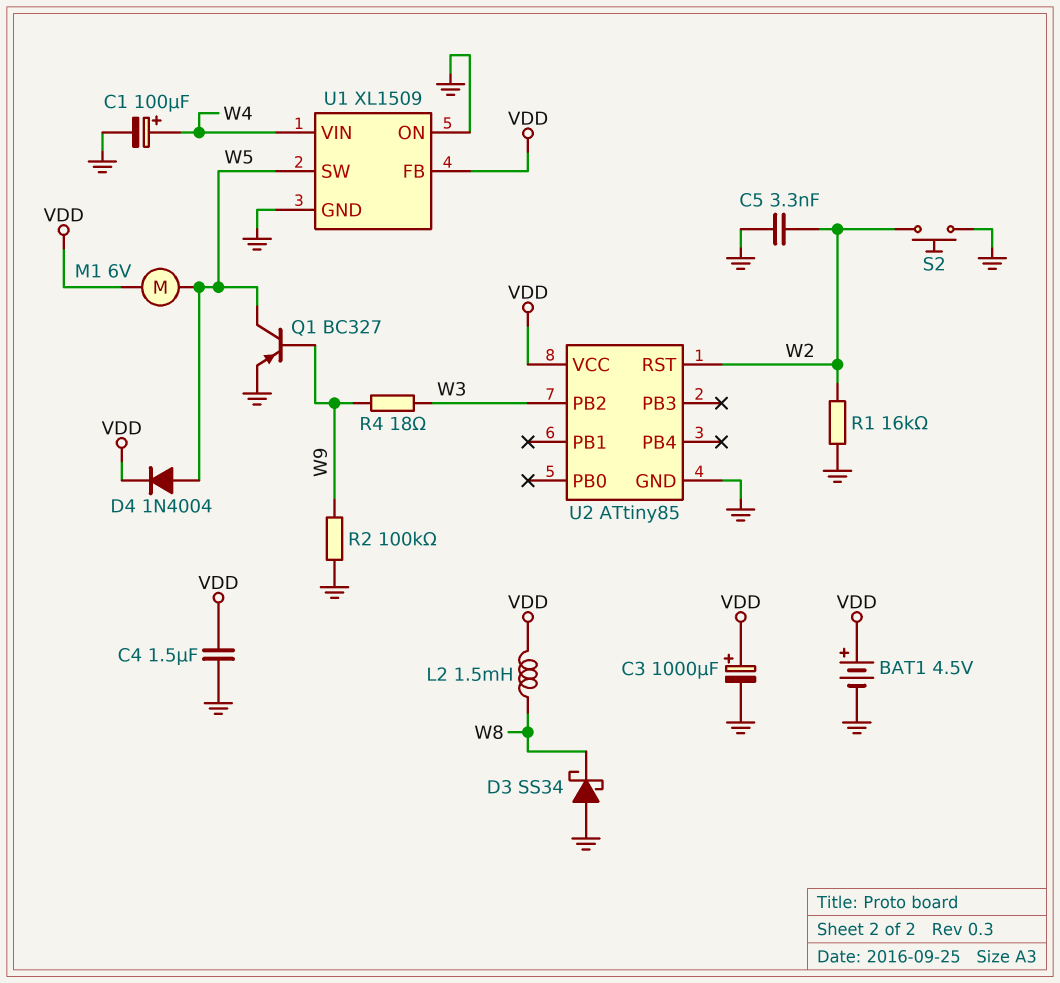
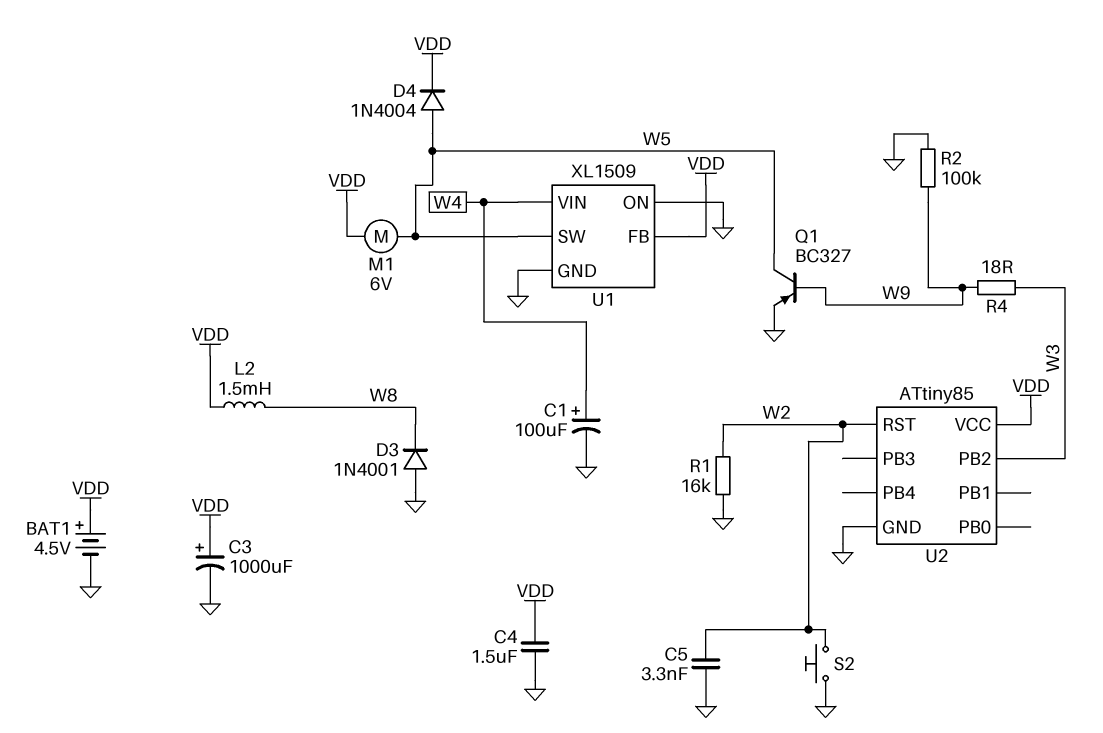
D3: schottky SS34 (A GND, K W8) -> diode 1N4001 (A GND, K W8)

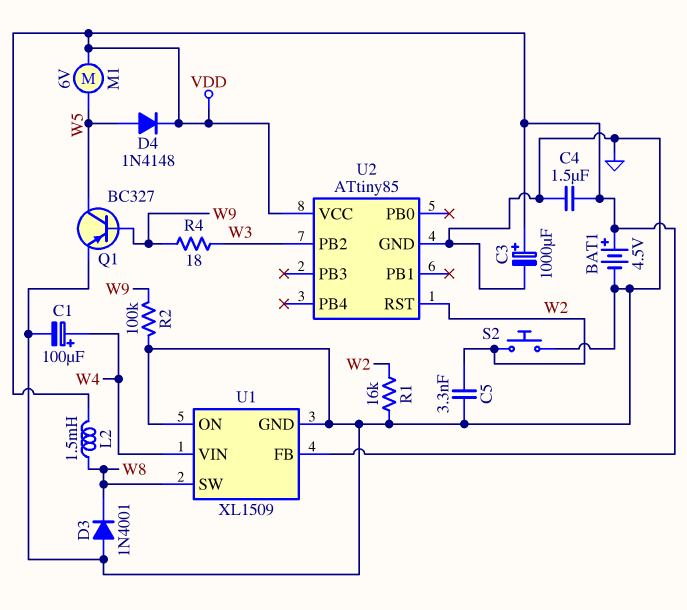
D4: diode 1N4004 (A W5, K VDD) -> diode 1N4148 (A W5, K VDD)
U1 pin SW: W5 -> W8

